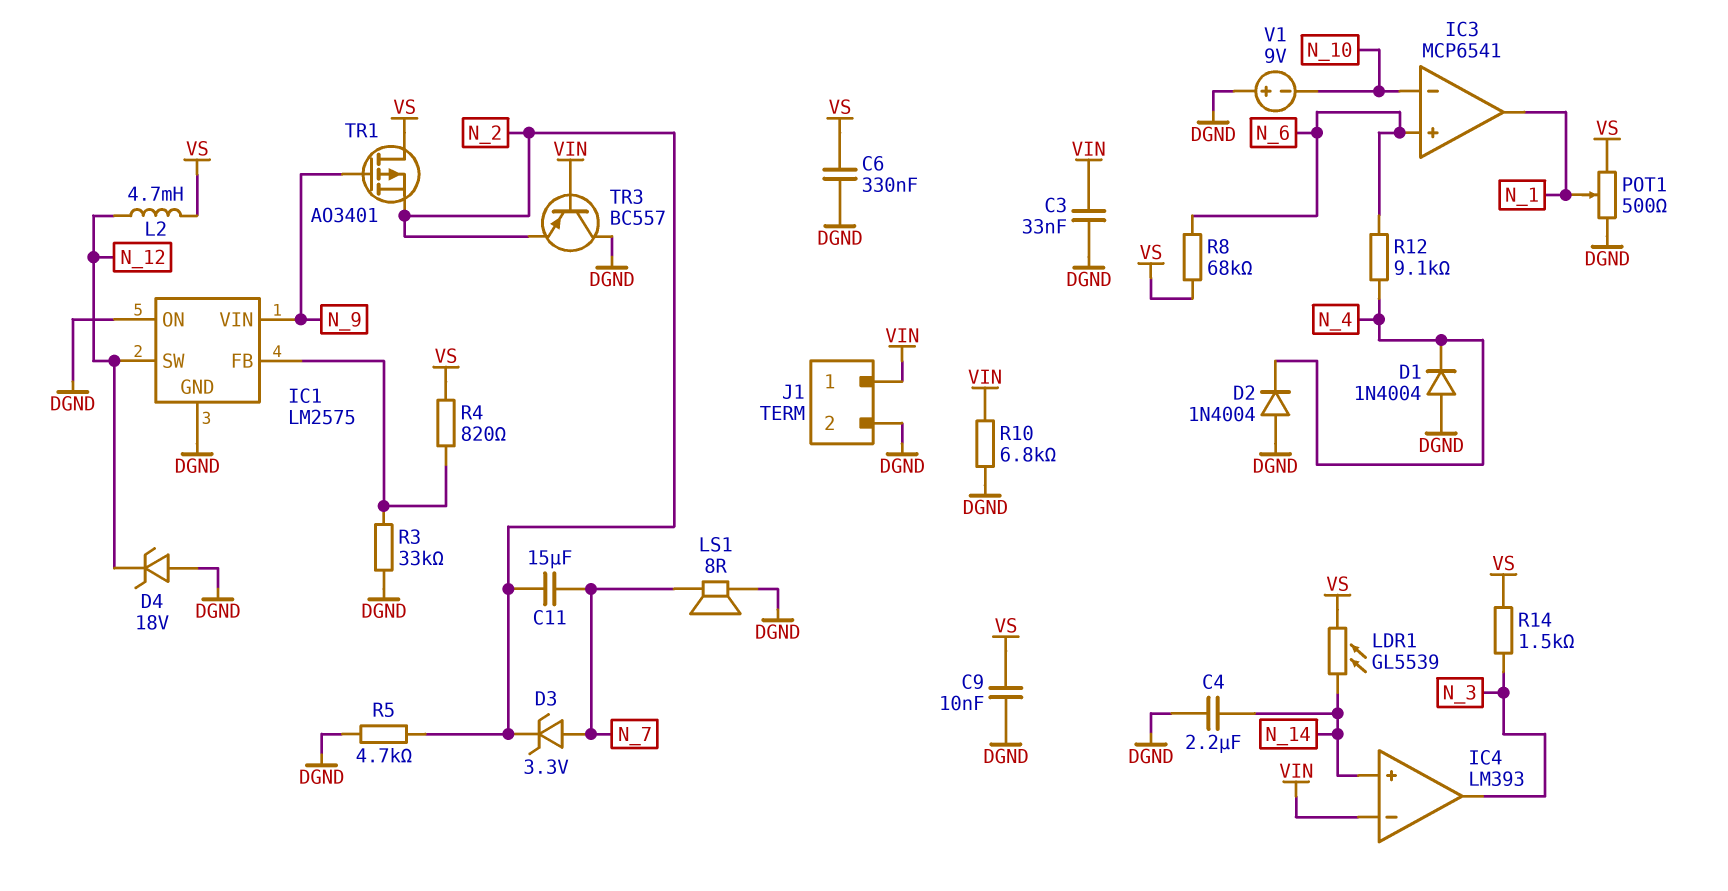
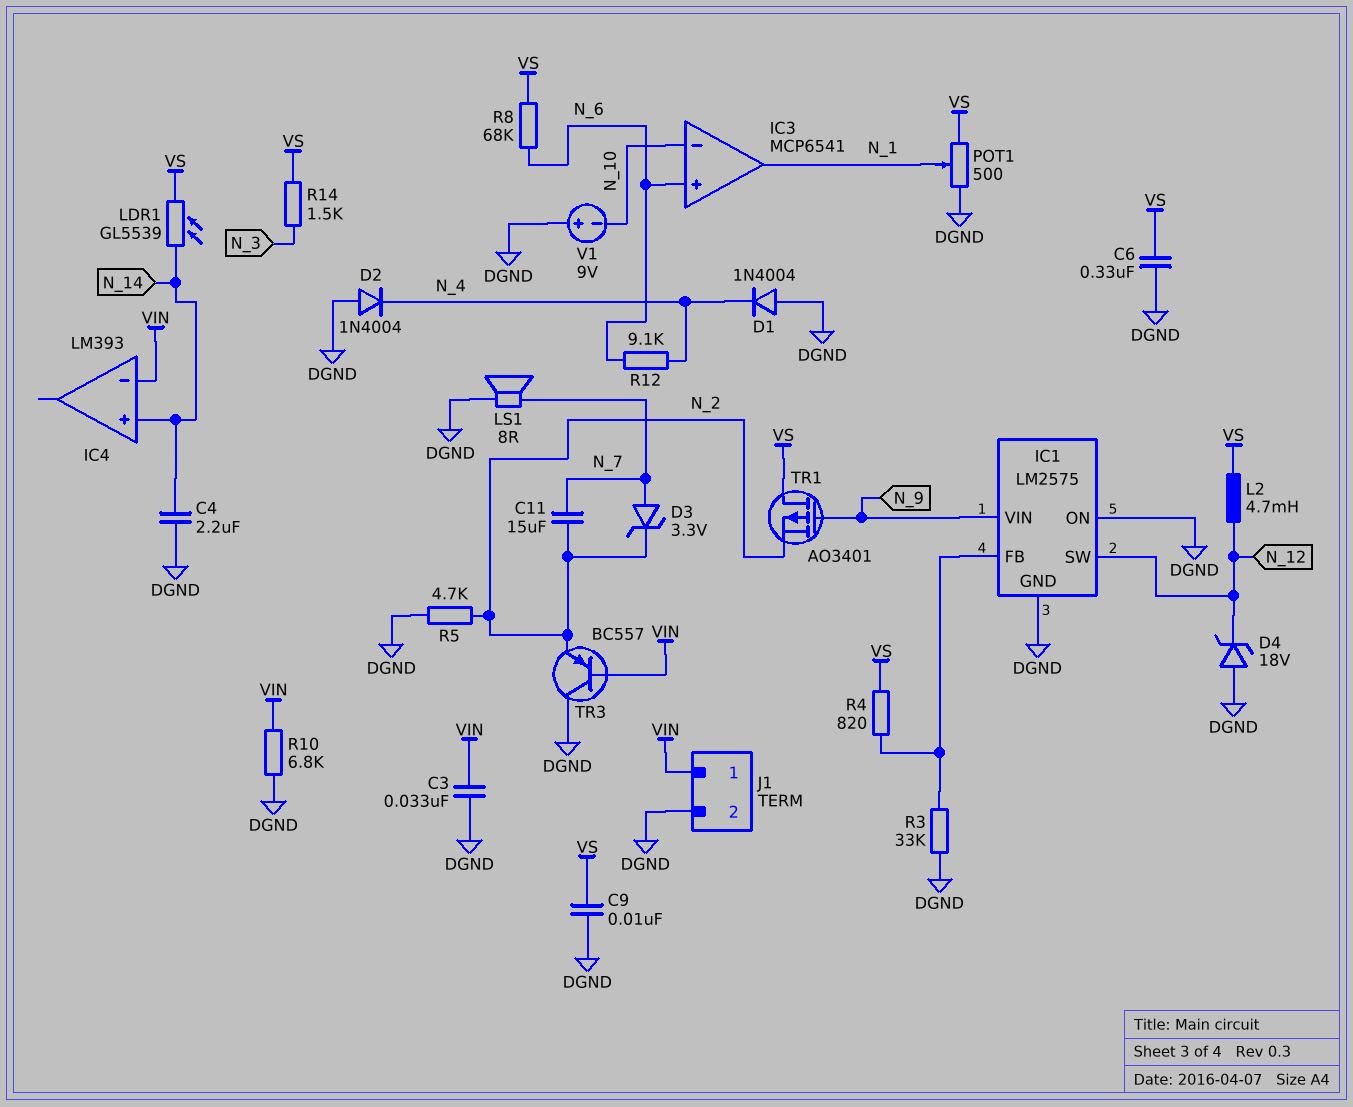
IC4 pin out: N_3 -> none

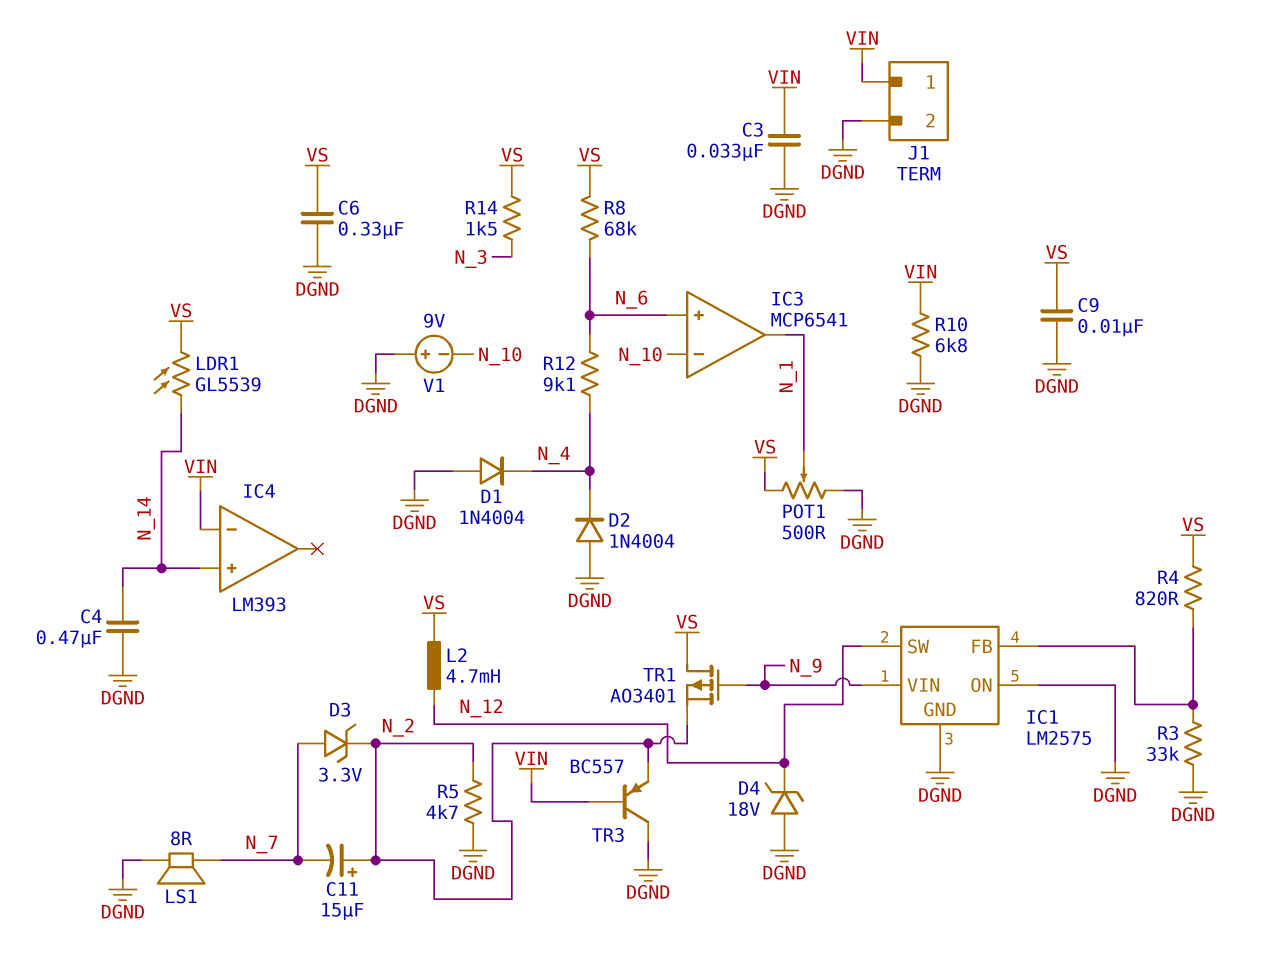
C4: 2.2uF (DGND, N_14) -> 470nF (DGND, N_14)
C11: 15uF (N_2, N_7) -> 15uF (plus N_2, minus N_7)

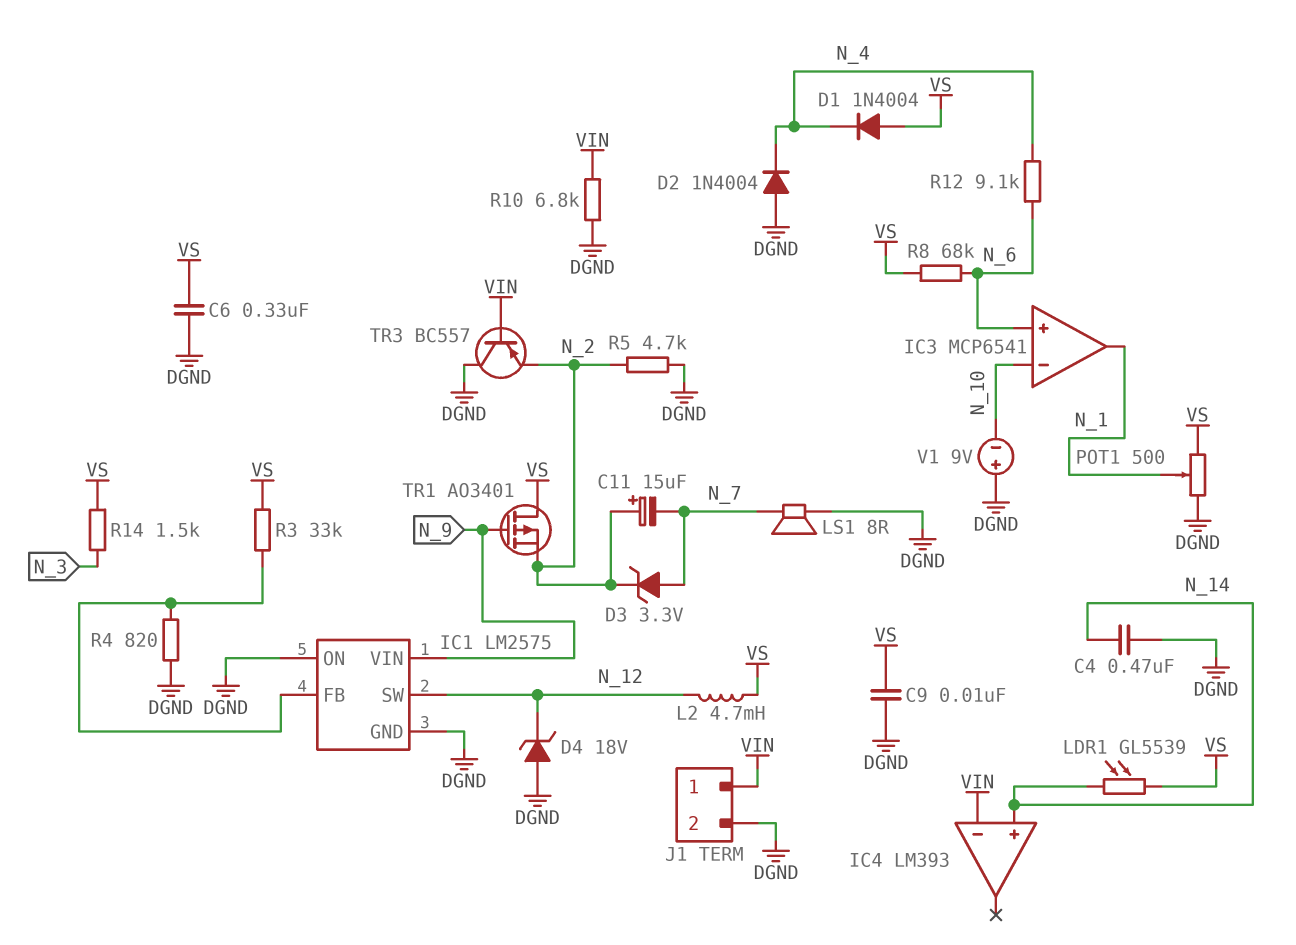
C3: 33nF (DGND, VIN) -> none
D1: diode 1N4004 (A DGND, K N_4) -> diode 1N4004 (A VS, K N_4)
R3: 33k (DGND, IC1/FB) -> 33k (IC1/FB, VS)
R4: 820 (IC1/FB, VS) -> 820 (DGND, IC1/FB)

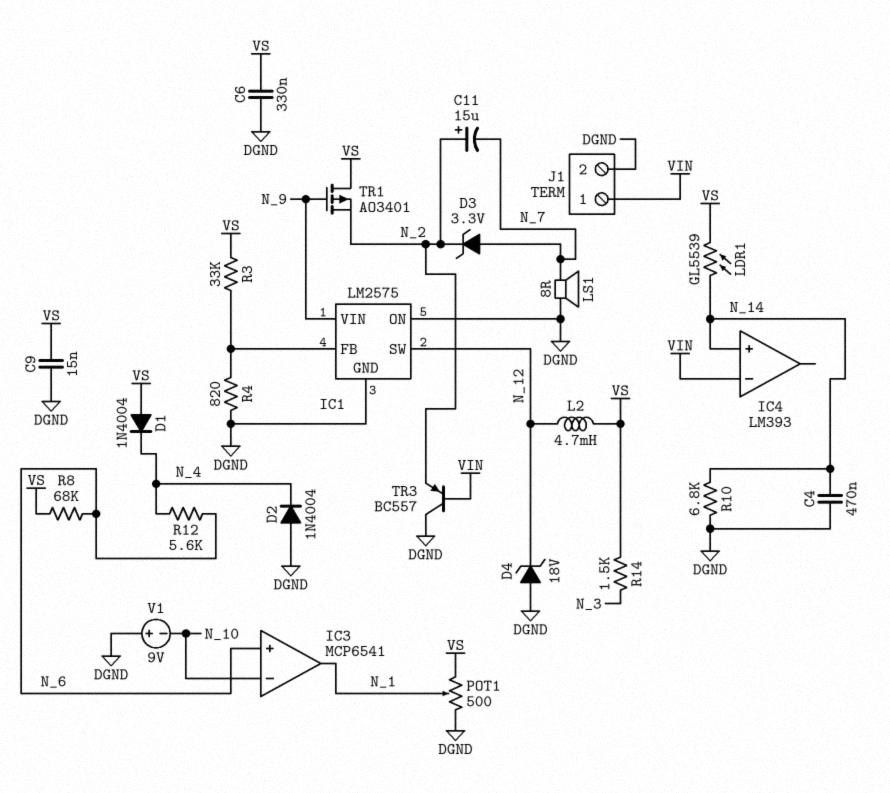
C9: 10nF (DGND, VS) -> 15nF (DGND, VS)
R5: 4.7k (DGND, N_2) -> none
R10: 6.8k (DGND, VIN) -> 6.8k (DGND, N_14)
R12: 9.1k (N_4, N_6) -> 5.6k (N_4, N_6)

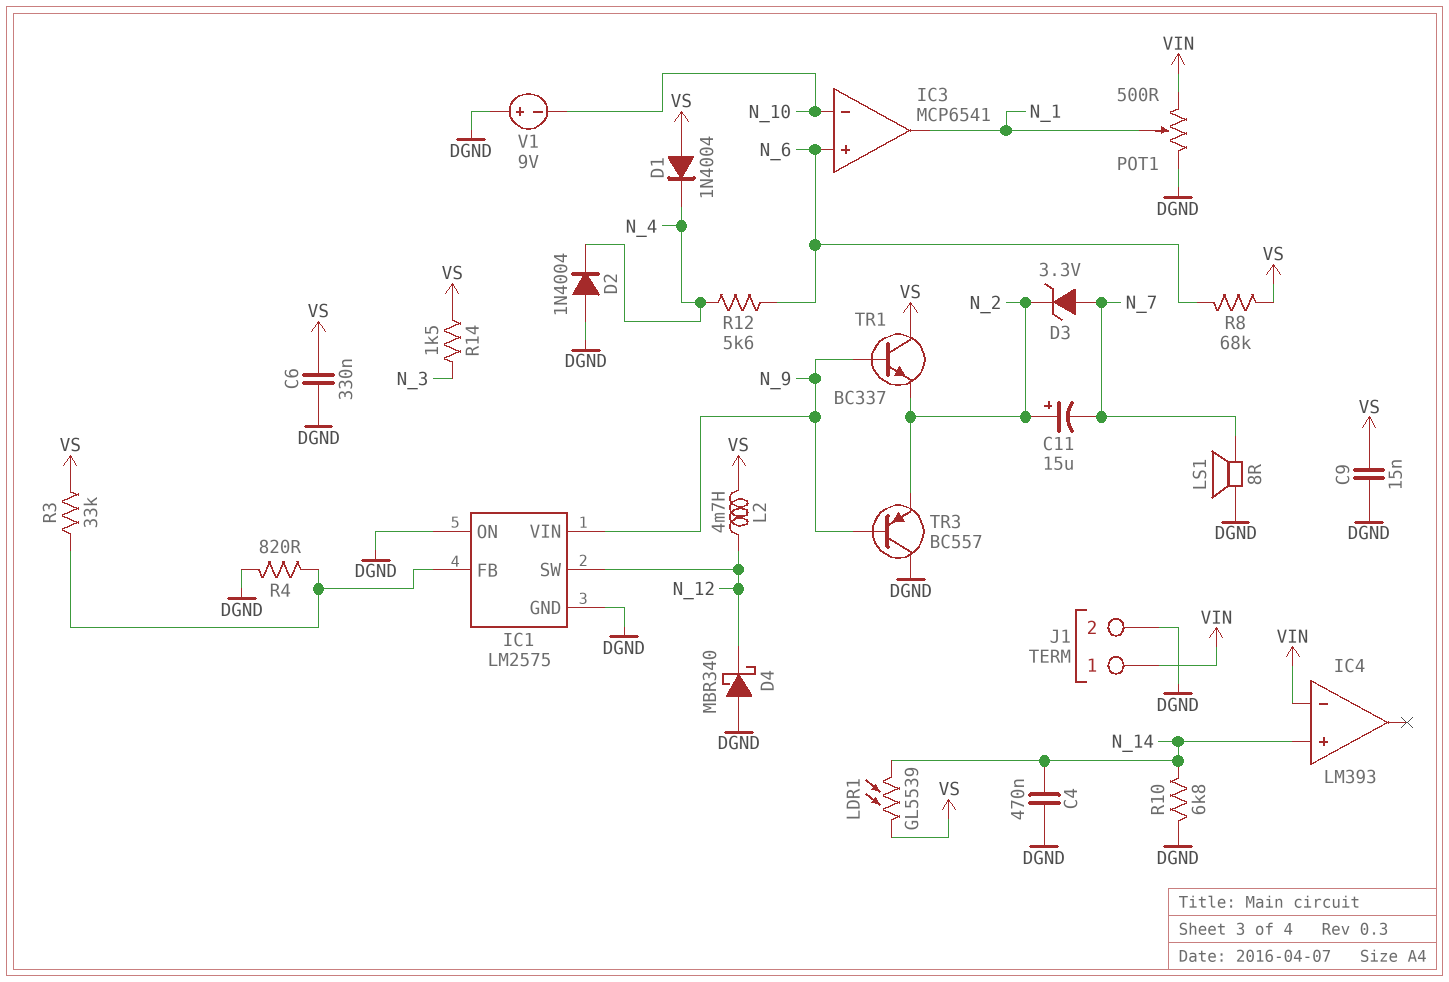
D4: zener 18V (A DGND, K N_12) -> schottky MBR340 (A DGND, K N_12)
POT1: 500 (DGND, VS, wiper N_1) -> 500 (DGND, VIN, wiper N_1)
TR1: PMOS AO3401 (G N_9, D VS, S N_2) -> NPN BC337 (B N_9, C VS, E N_2)
TR3: PNP BC557 (B VIN, C DGND, E N_2) -> PNP BC557 (B N_9, C DGND, E N_2)

